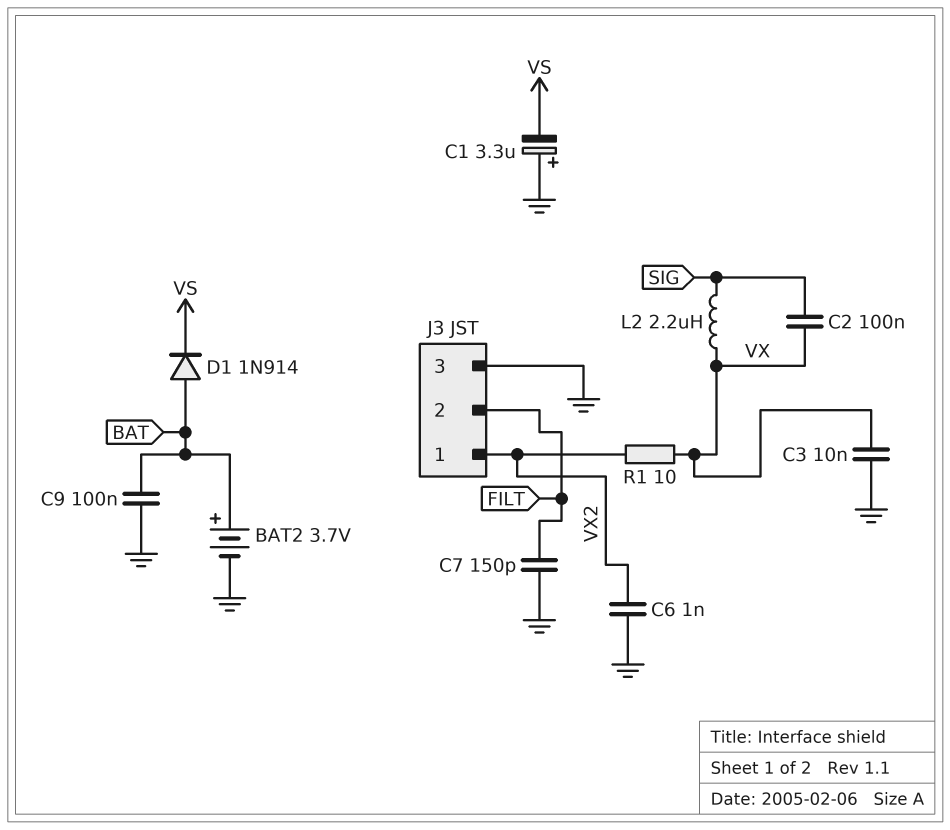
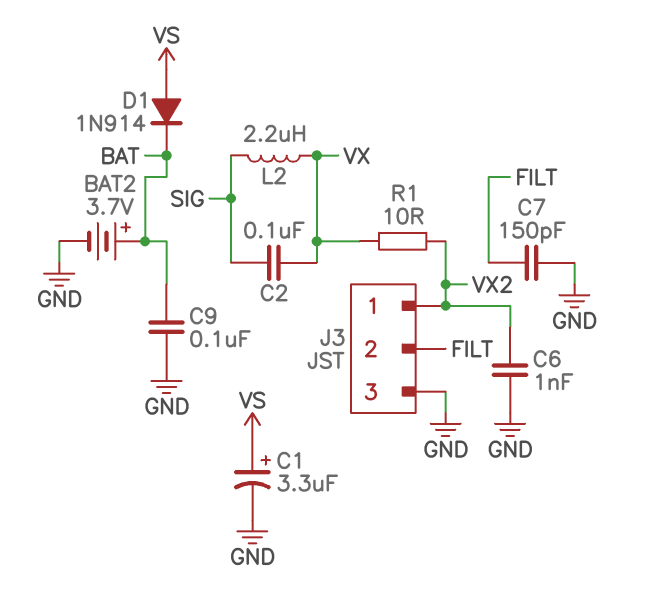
C1: 3.3uF (plus GND, minus VS) -> 3.3uF (plus VS, minus GND)
C3: 10nF (GND, VX) -> none
D1: diode 1N914 (A BAT, K VS) -> diode 1N914 (A VS, K BAT)

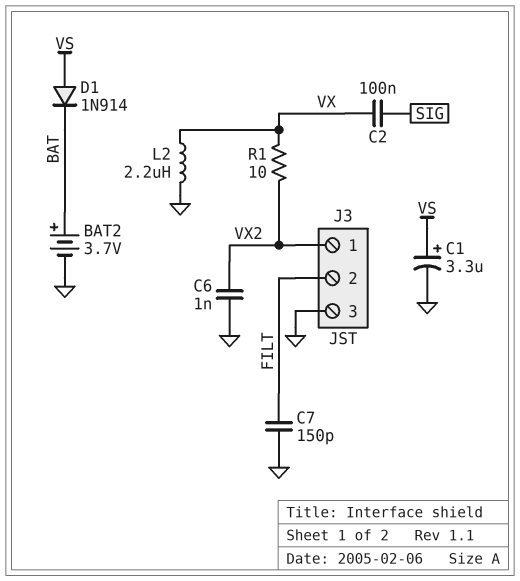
C9: 100nF (BAT, GND) -> none
L2: 2.2uH (SIG, VX) -> 2.2uH (GND, VX)

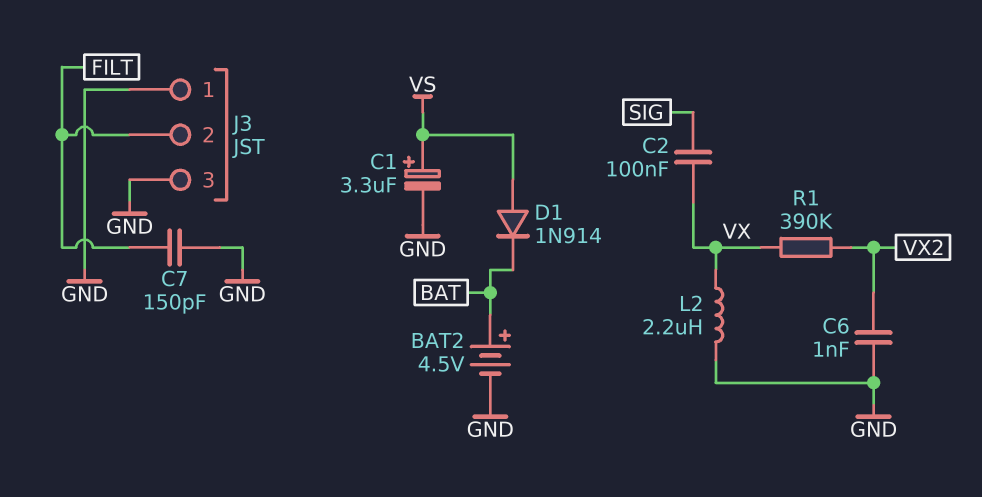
BAT2: 3.7V (plus BAT, minus GND) -> 4.5V (plus BAT, minus GND)
J3 pin 1: VX2 -> GND
R1: 10 (VX, VX2) -> 390k (VX, VX2)

